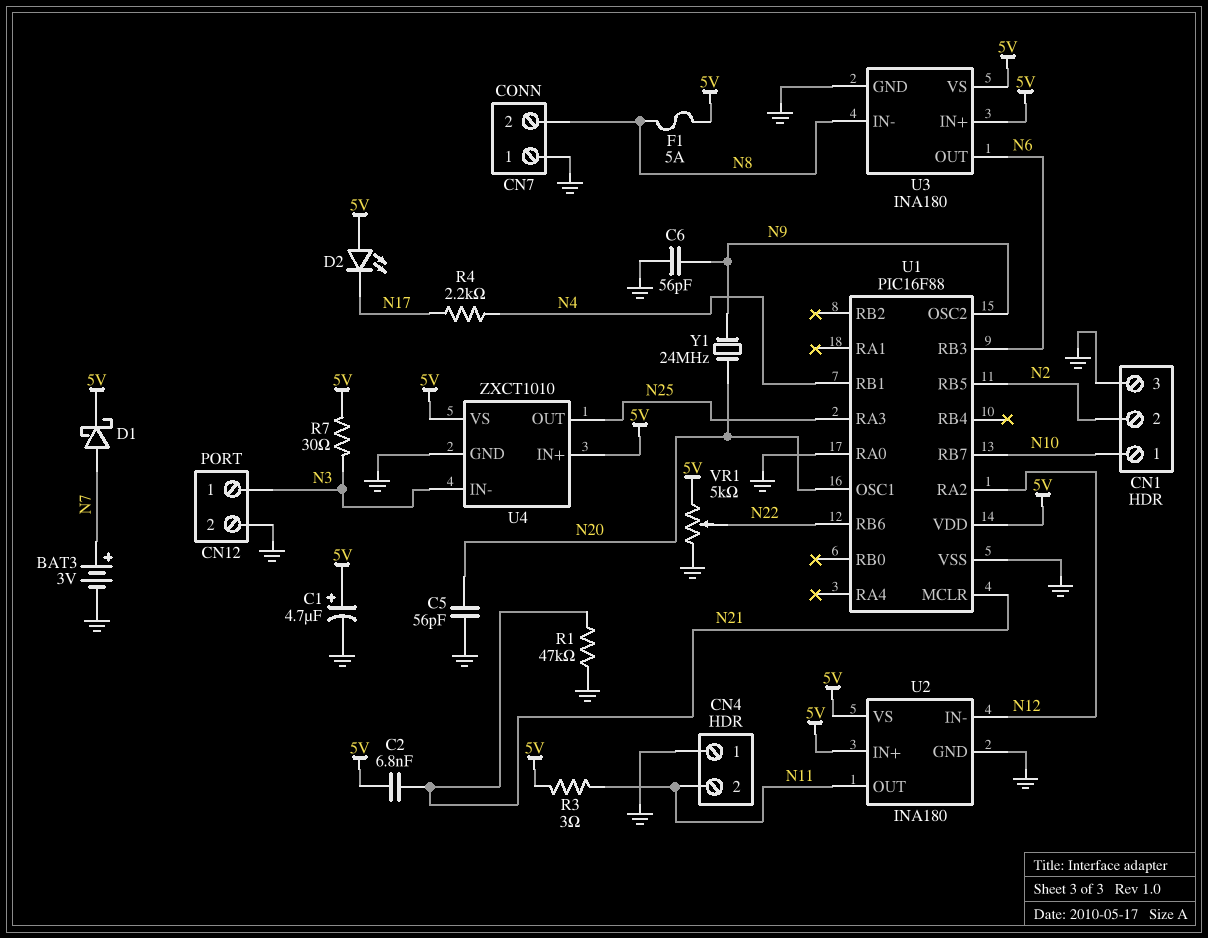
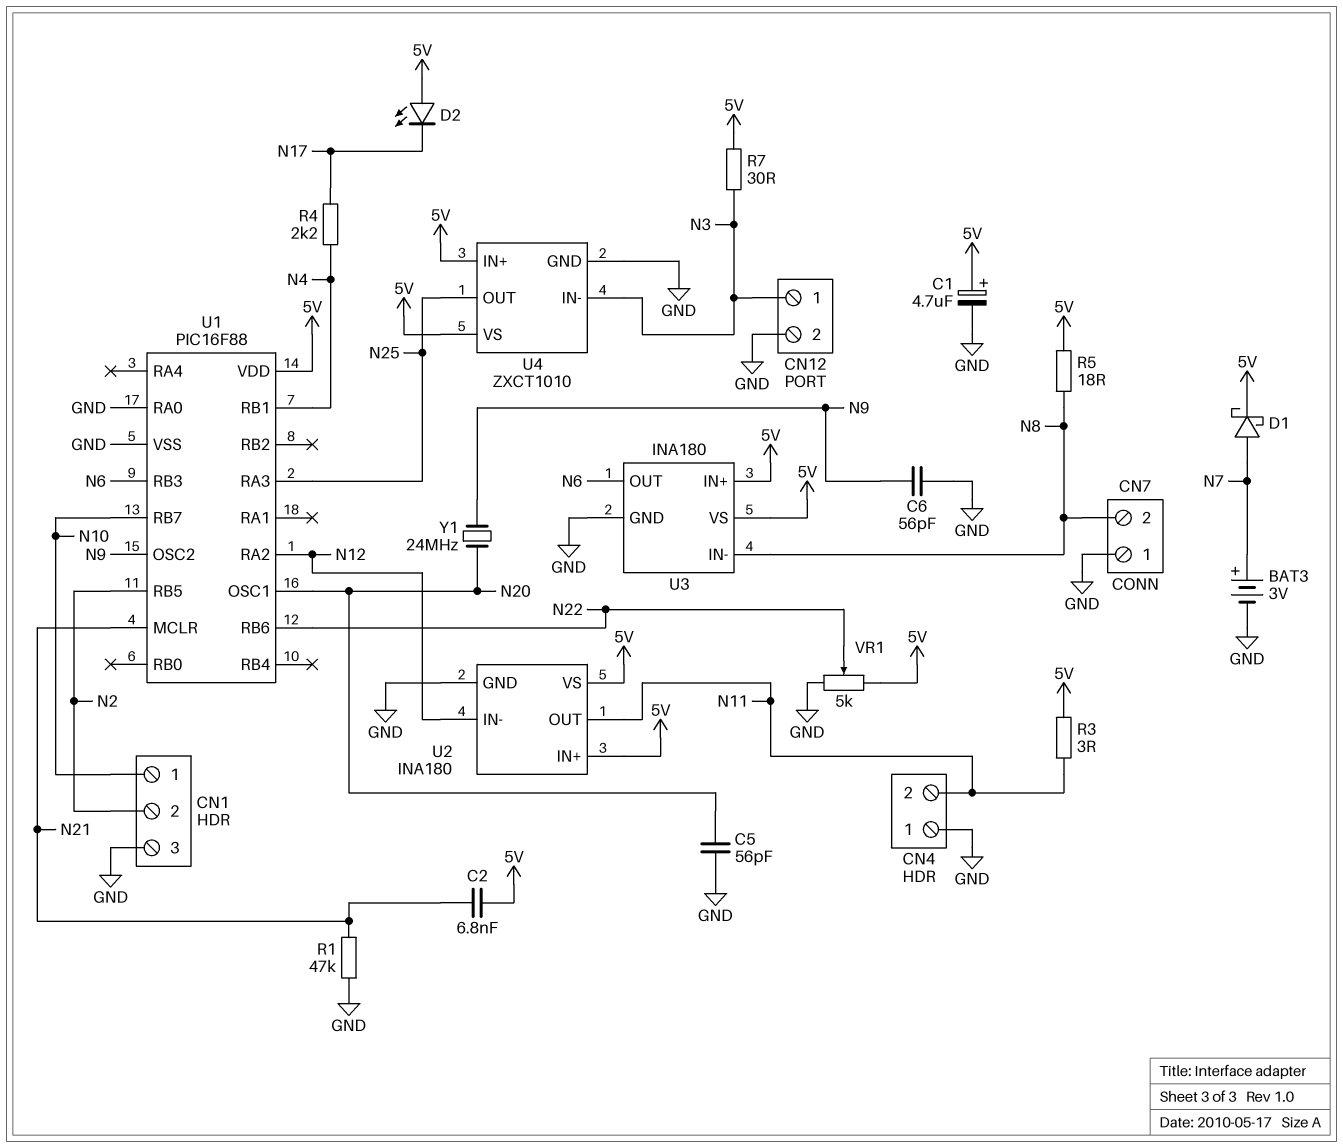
F1: 5A (5V, N8) -> none
R5: none -> 18 (5V, N8)

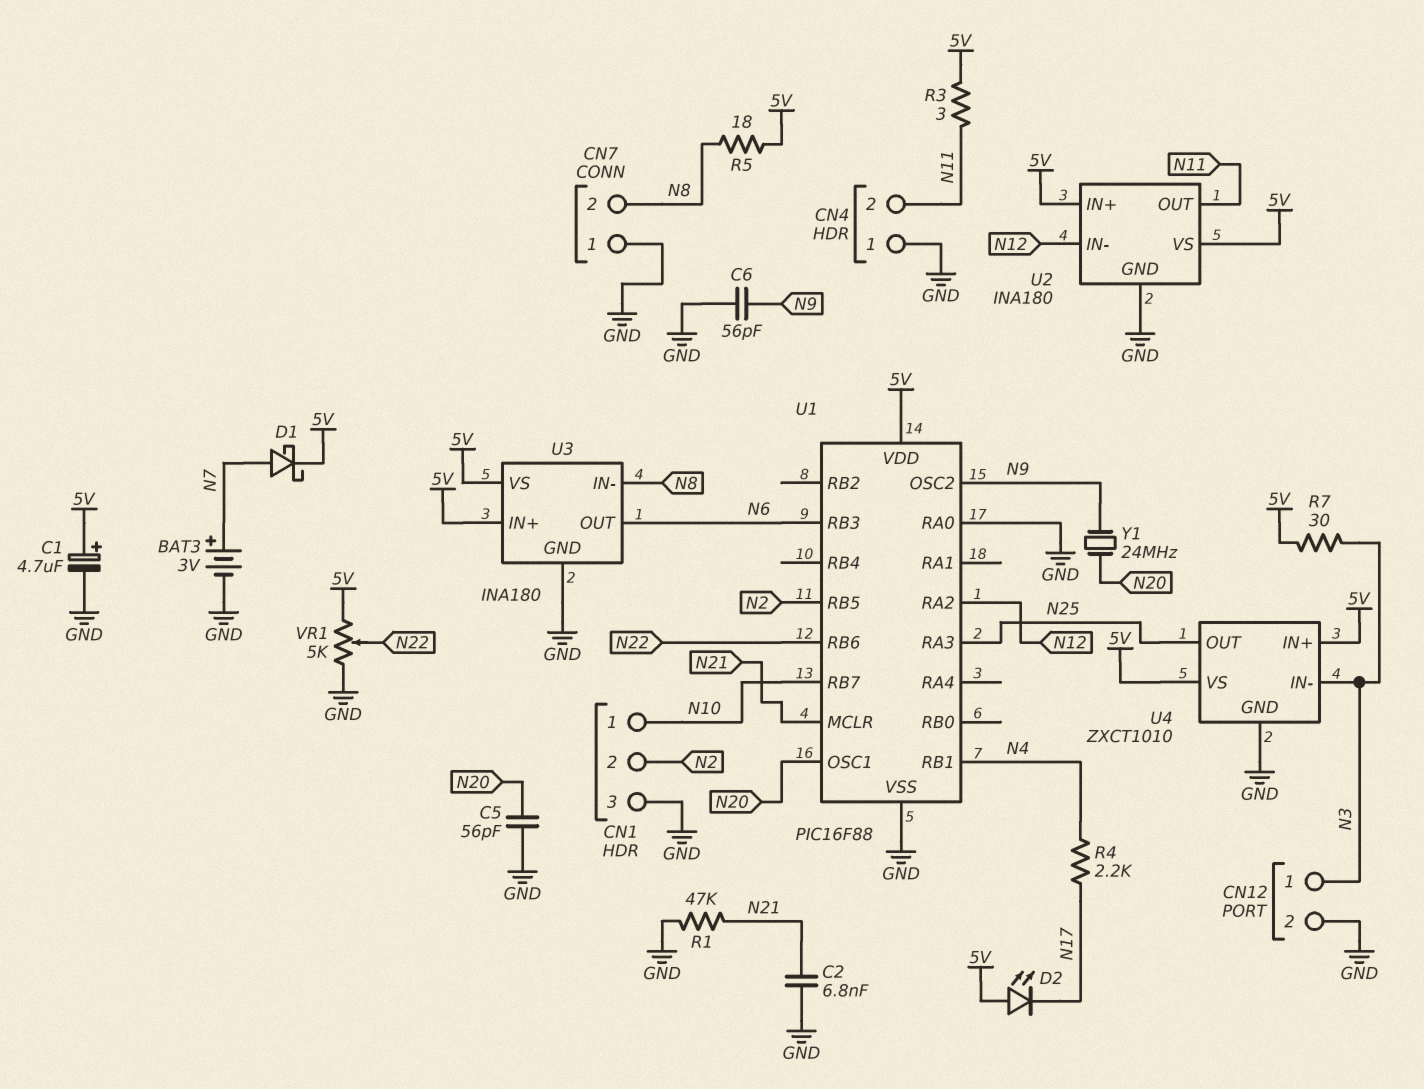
C2: 6.8nF (5V, N21) -> 6.8nF (GND, N21)

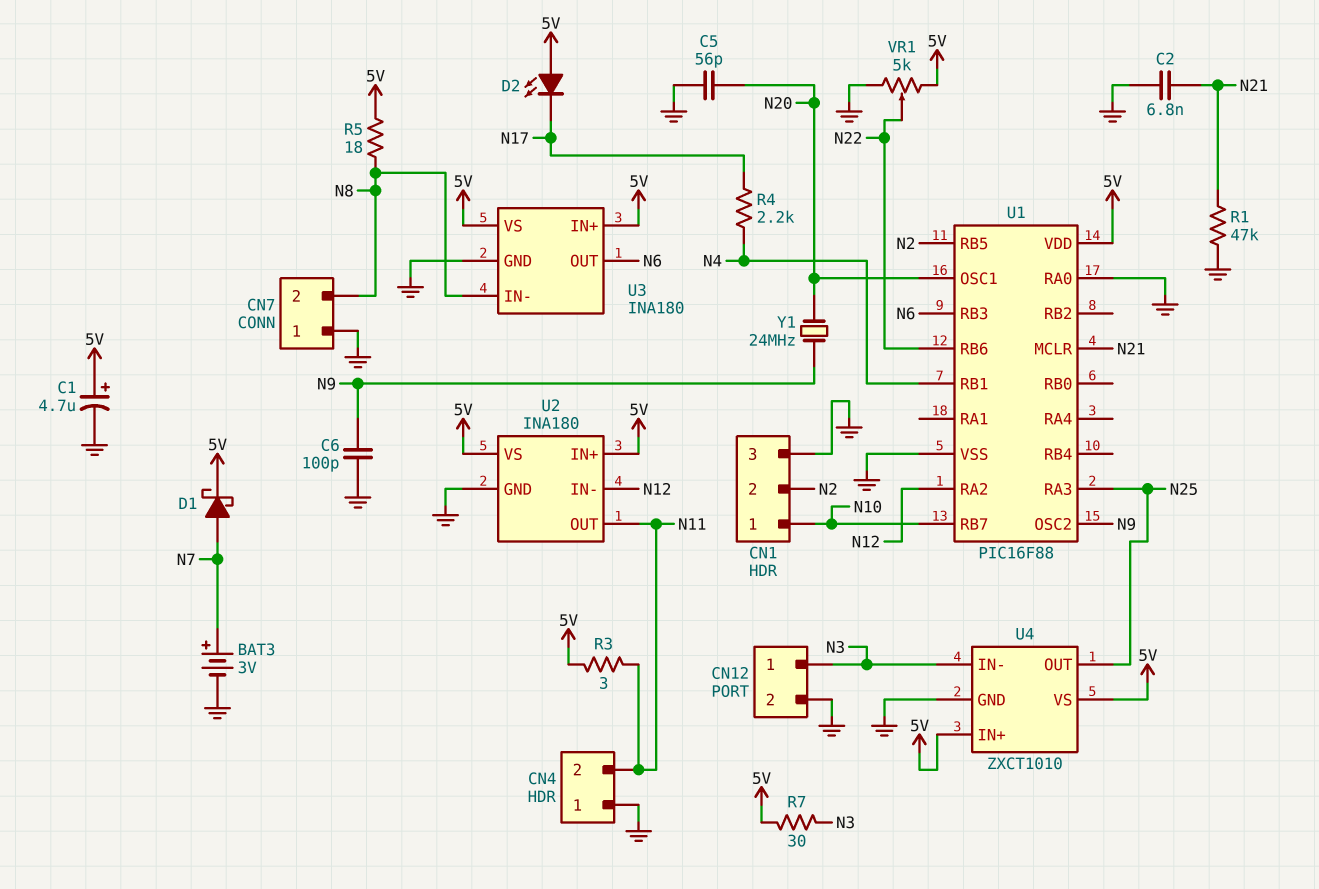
C6: 56pF (GND, N9) -> 100pF (GND, N9)

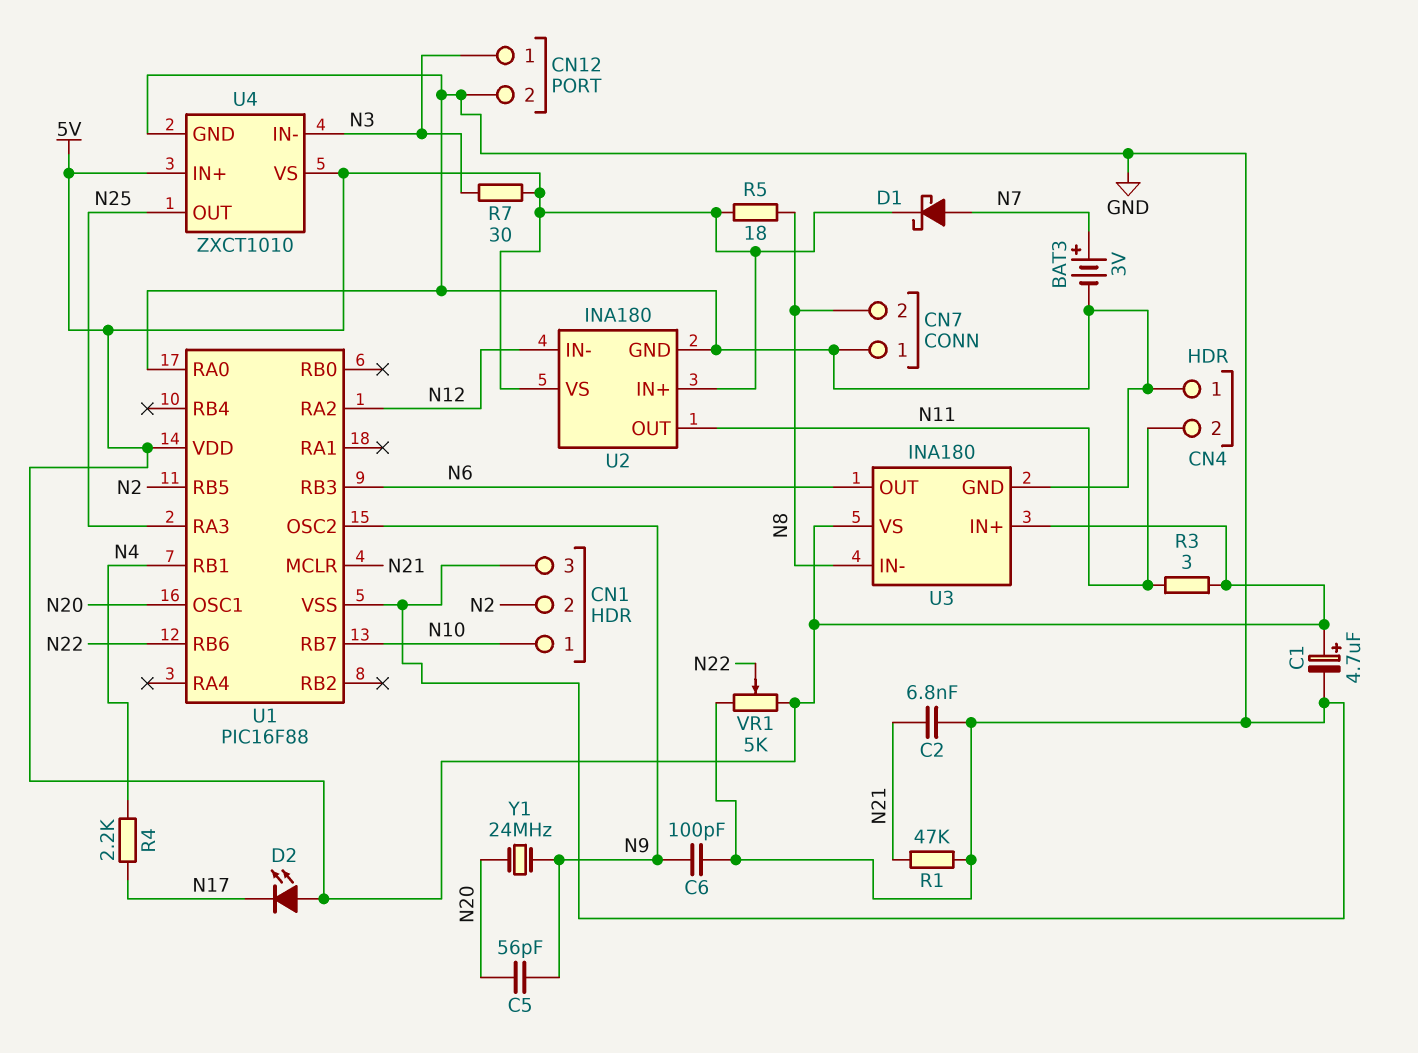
C5: 56pF (GND, N20) -> 56pF (N9, N20)

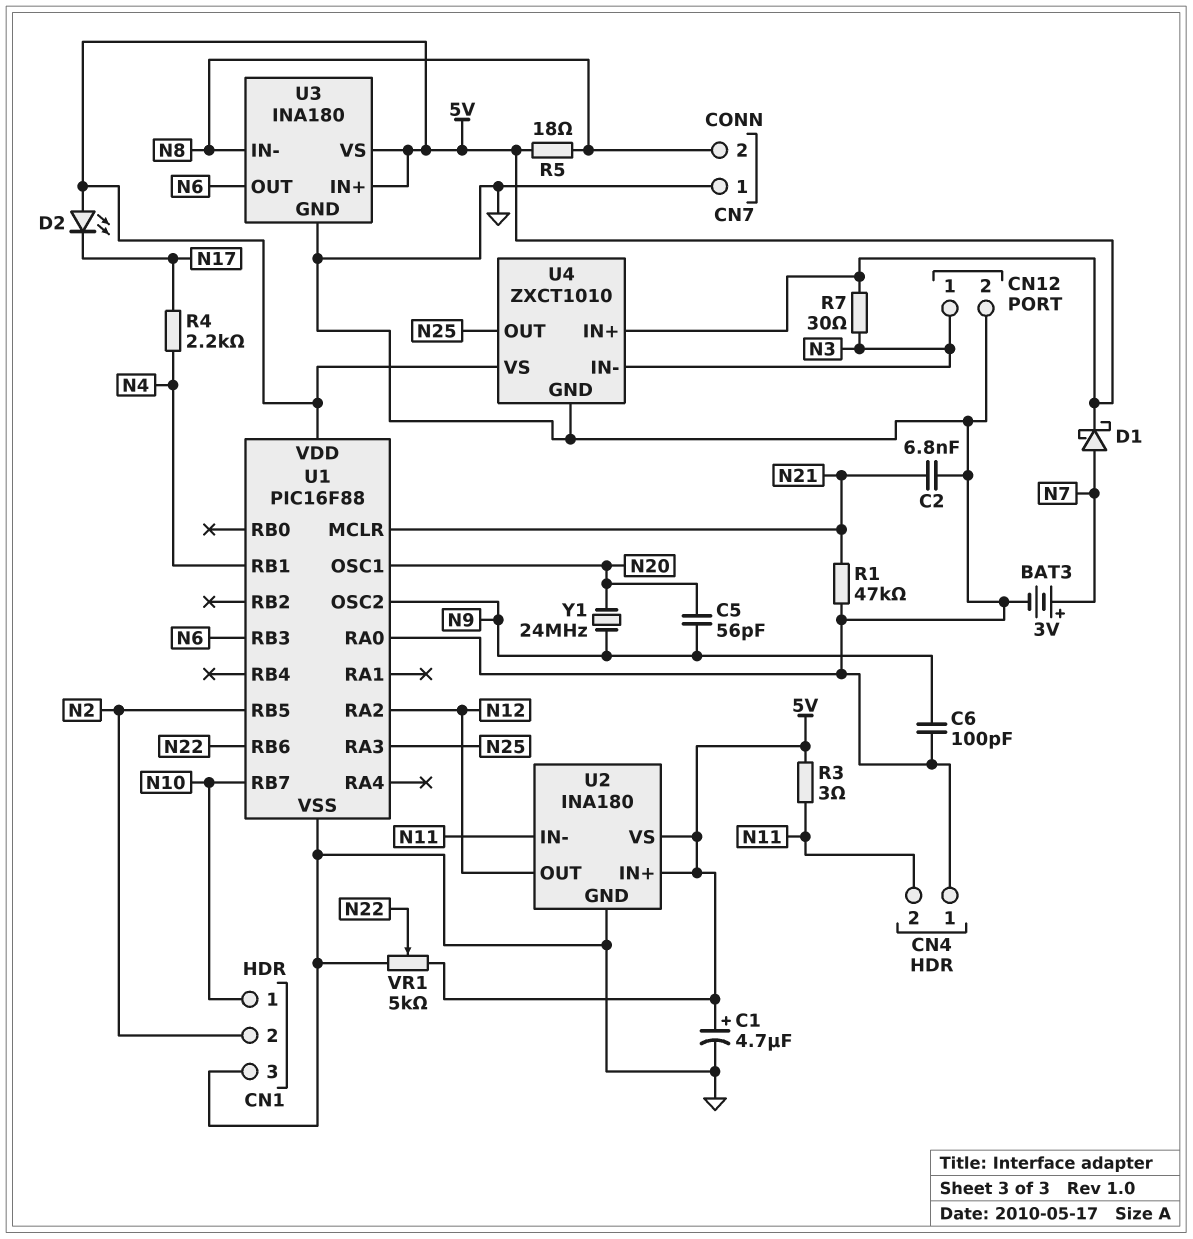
U2 pin IN-: N12 -> N11
U2 pin OUT: N11 -> N12

